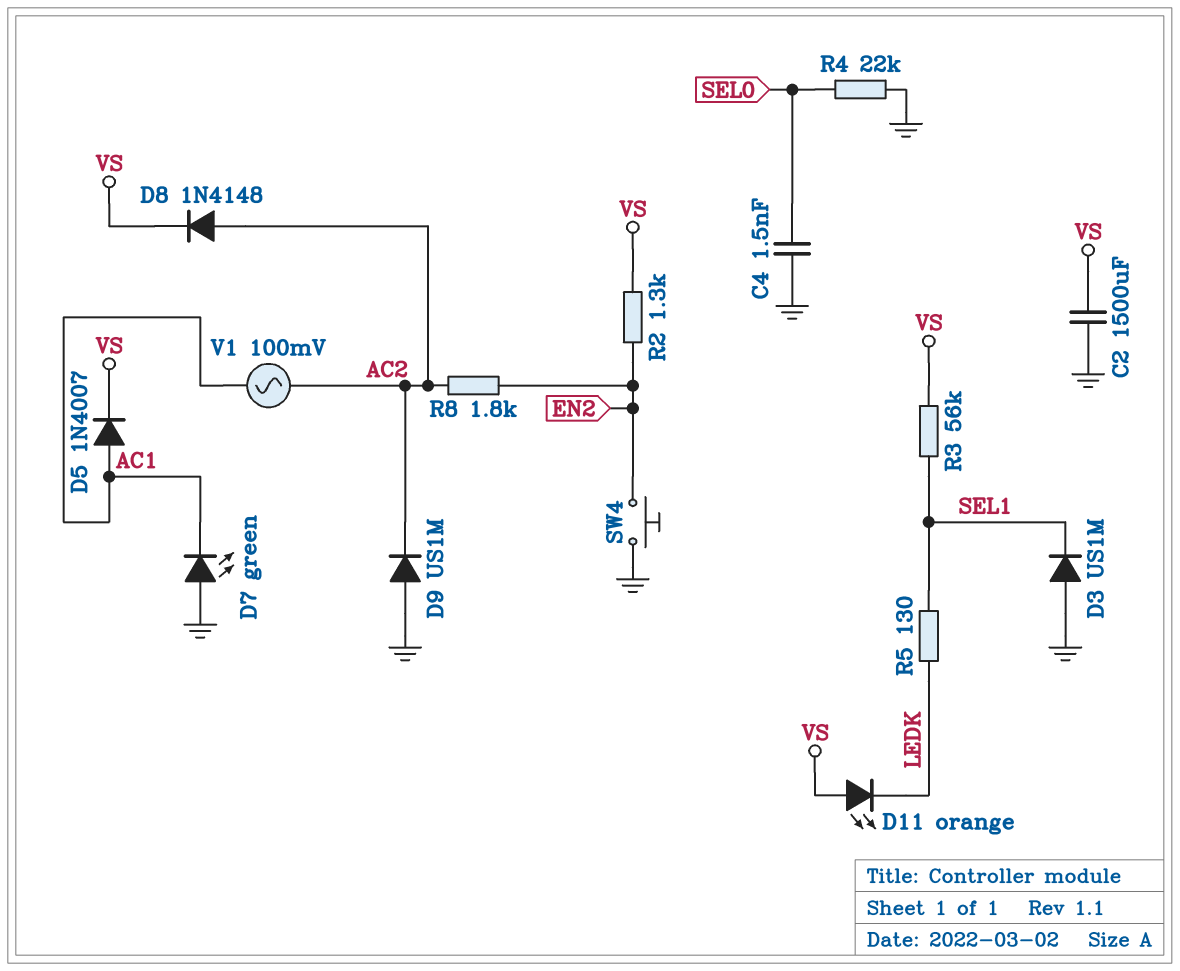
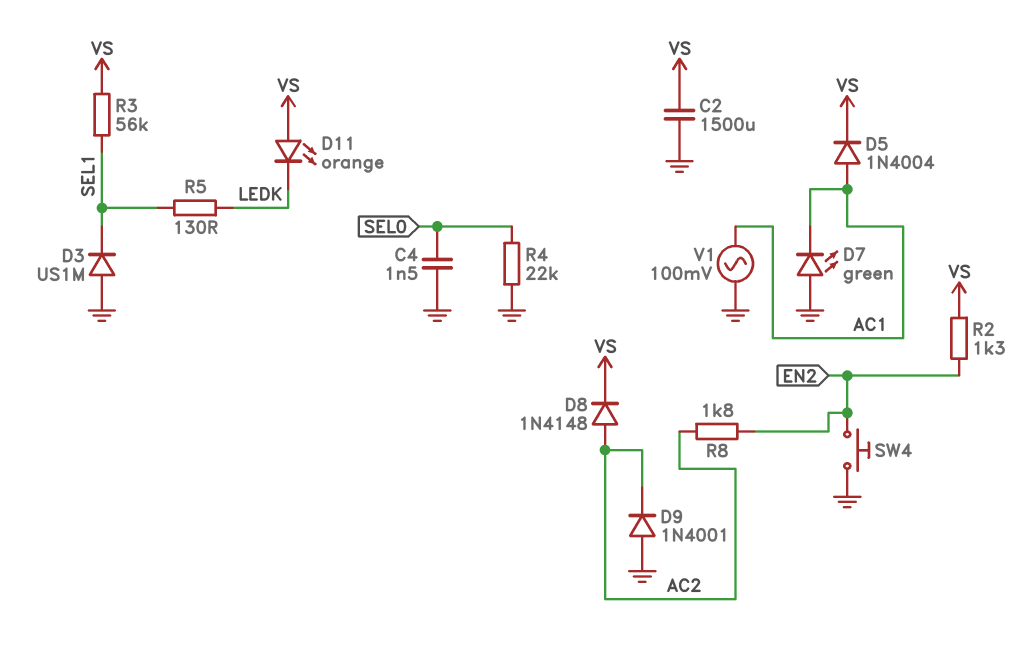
D5: diode 1N4007 (A AC1, K VS) -> diode 1N4004 (A AC1, K VS)
D9: diode US1M (A GND, K AC2) -> diode 1N4001 (A GND, K AC2)
V1: AC 100mV (AC1, AC2) -> AC 100mV (AC1, GND)

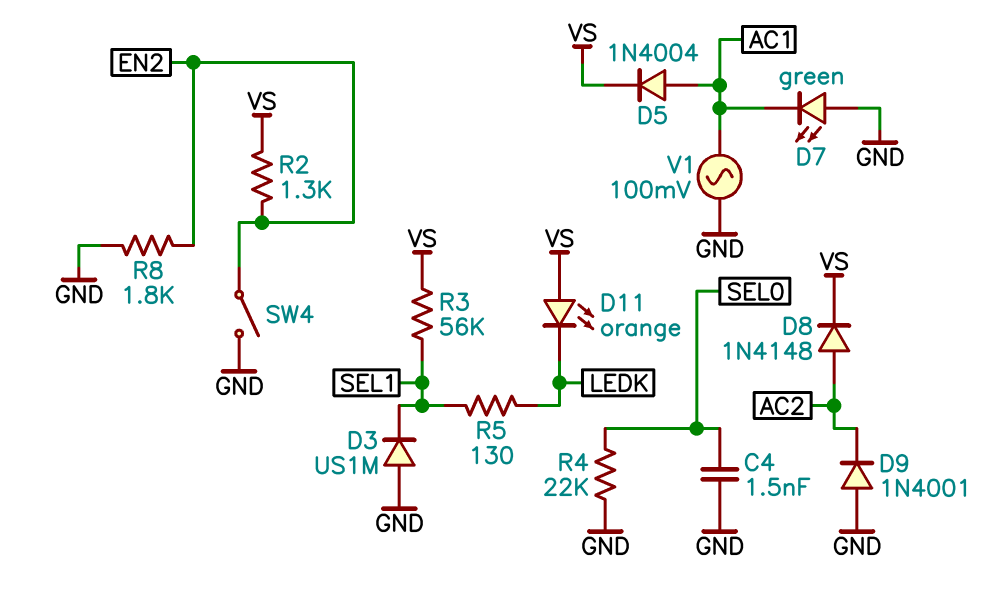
C2: 1500uF (GND, VS) -> none
R8: 1.8k (AC2, EN2) -> 1.8k (EN2, GND)
SW4: button (EN2, GND) -> switch (EN2, GND)

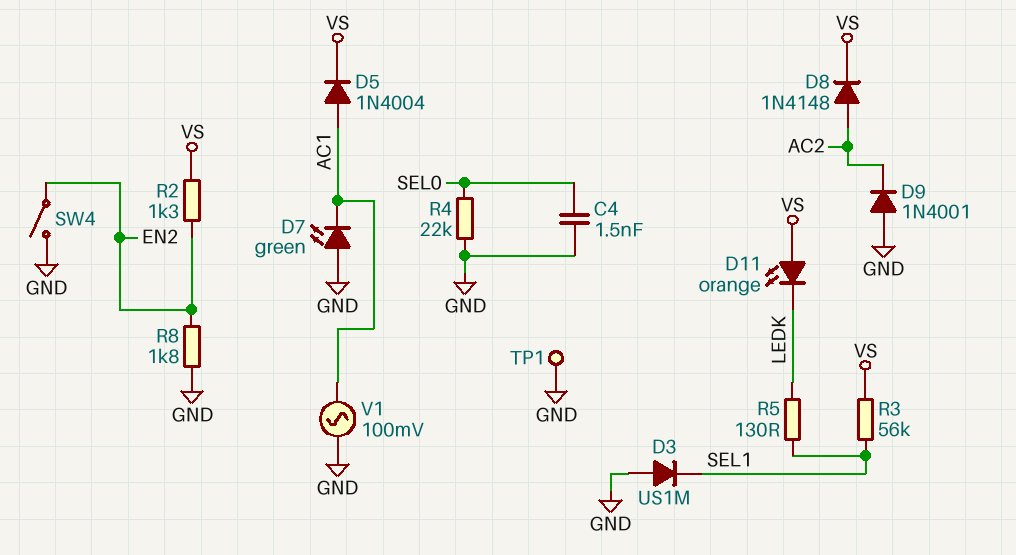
TP1: none -> test point (GND)

